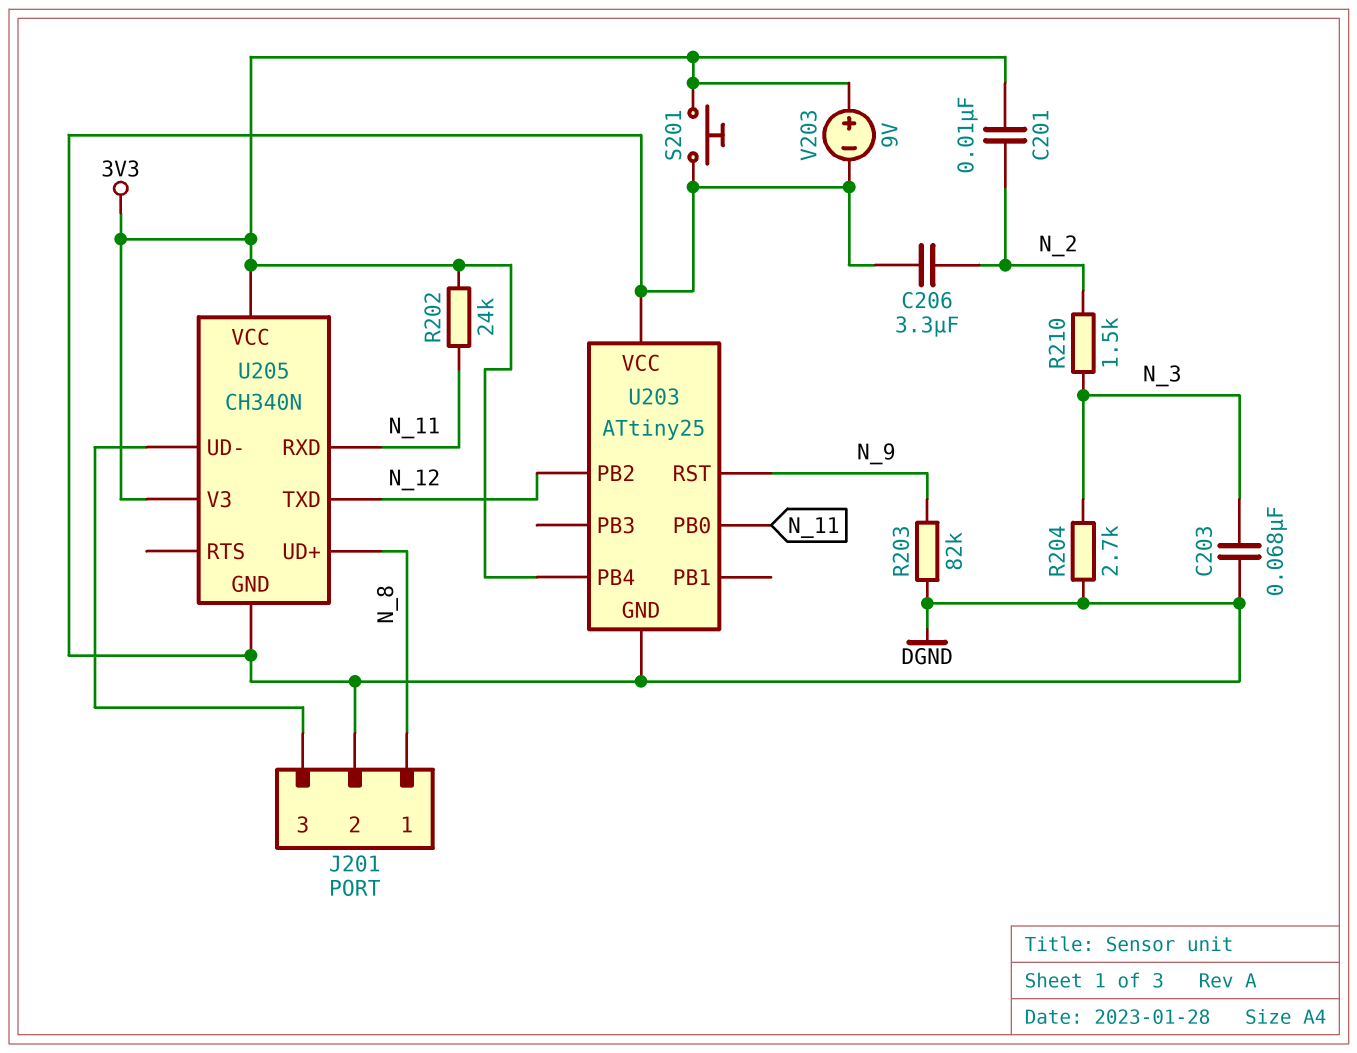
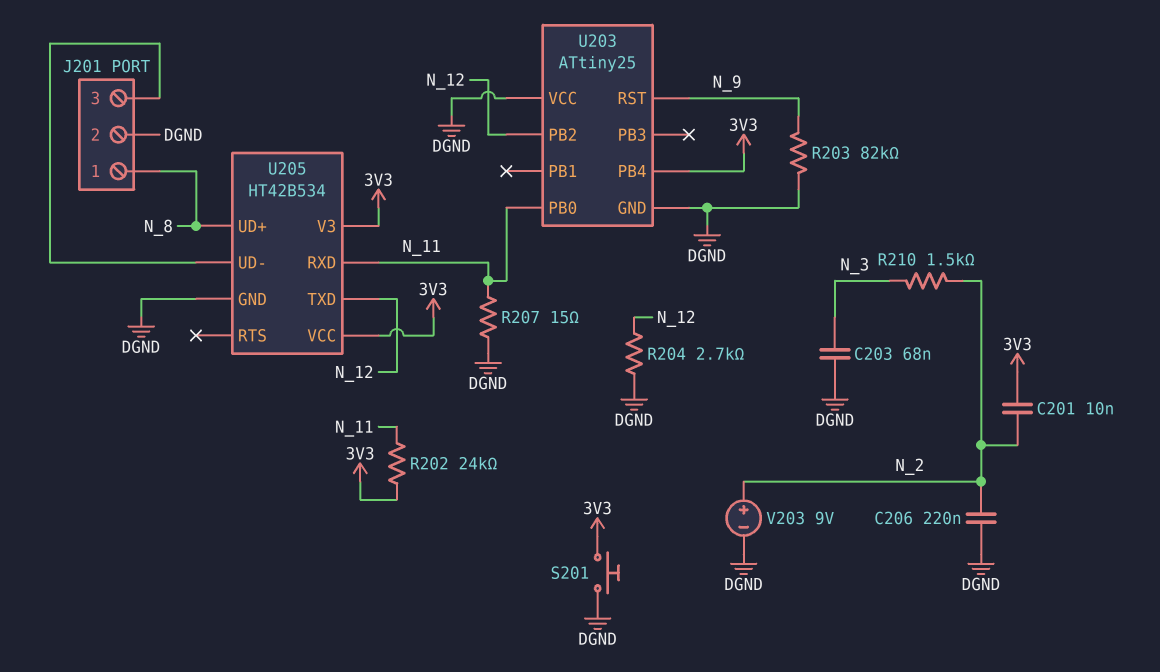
C206: 3.3uF (DGND, N_2) -> 220nF (DGND, N_2)
R204: 2.7k (DGND, N_3) -> 2.7k (DGND, N_12)
R207: none -> 15 (DGND, N_11)
U205: CH340N -> HT42B534
V203: 9V (plus 3V3, minus DGND) -> 9V (plus N_2, minus DGND)

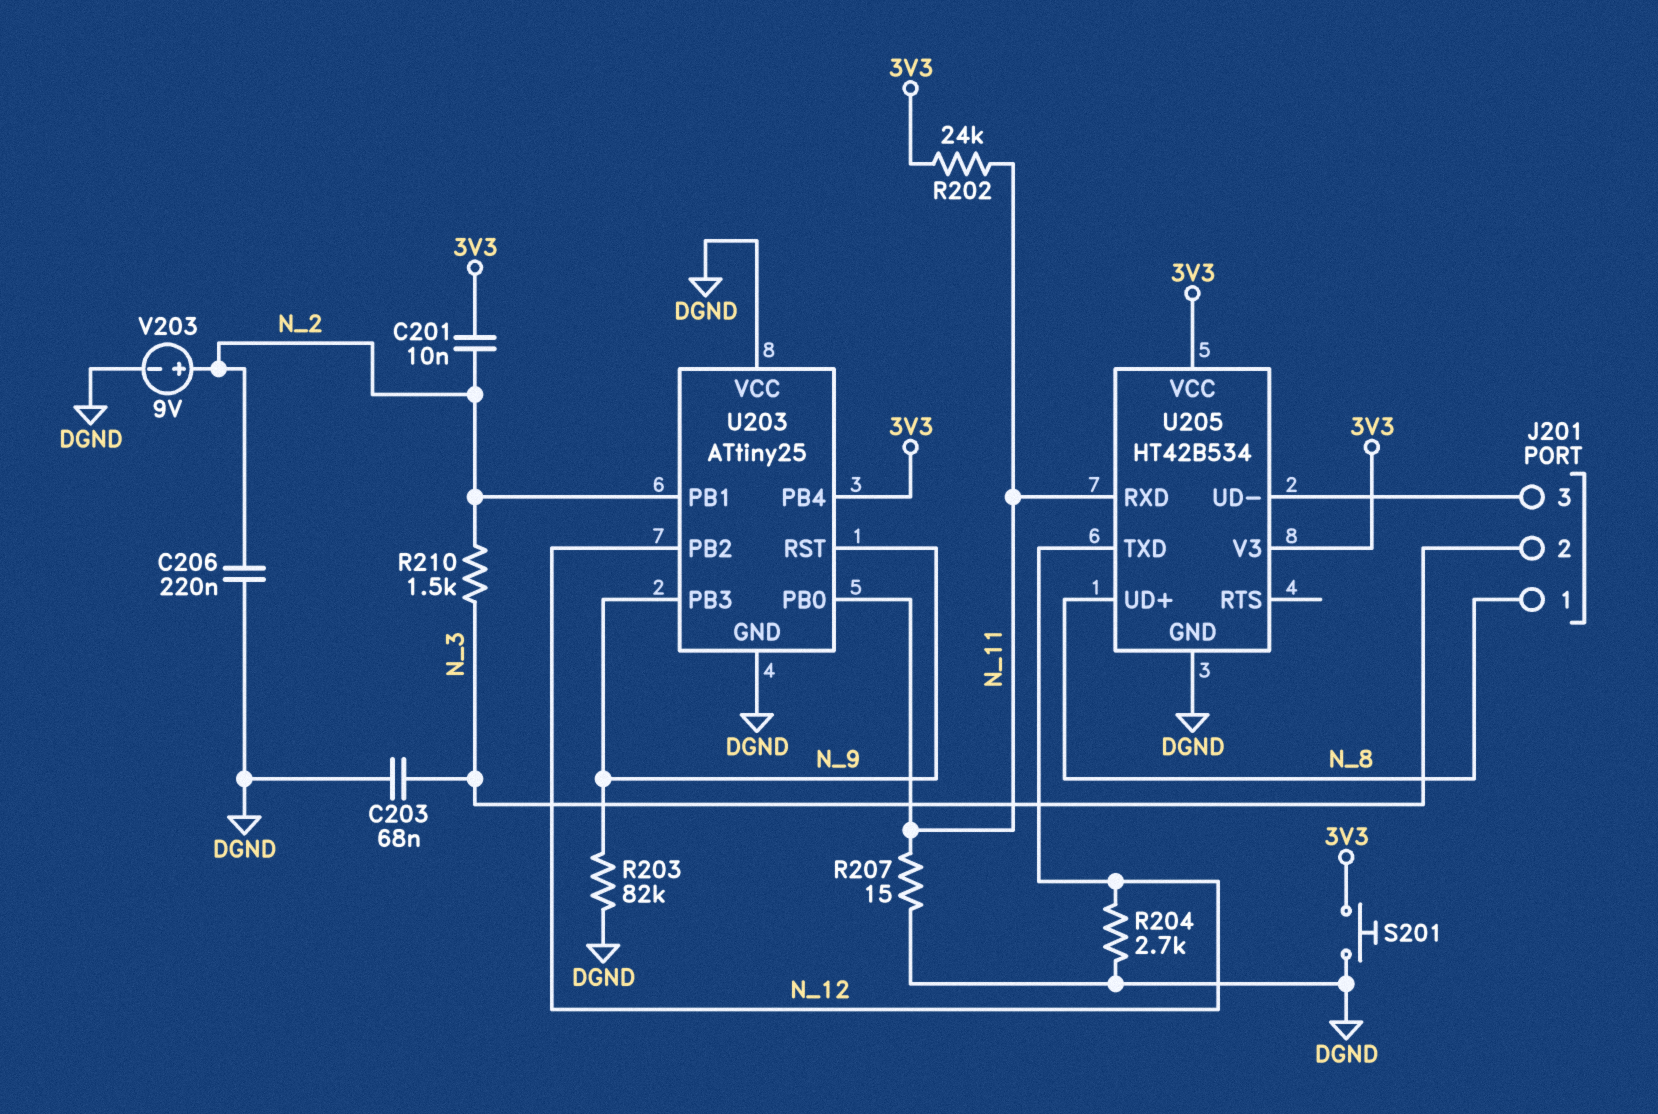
J201 pin 2: DGND -> N_3
U203 pin PB1: none -> N_2
U203 pin PB3: none -> N_9

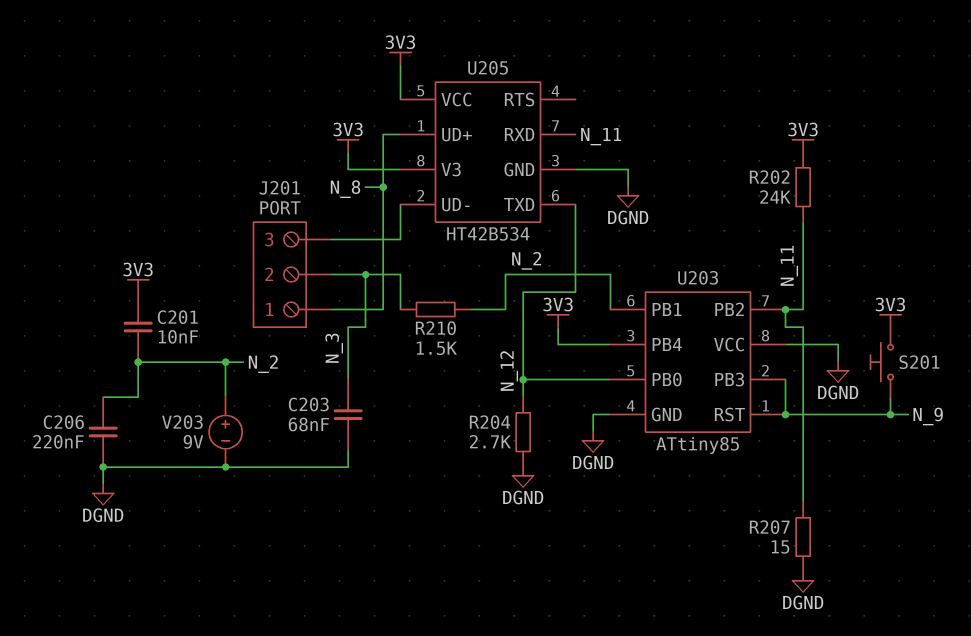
R203: 82k (DGND, N_9) -> none
S201: button (3V3, DGND) -> button (3V3, N_9)
U203: ATtiny25 -> ATtiny85
U203 pin PB0: N_11 -> N_12
U203 pin PB2: N_12 -> N_11

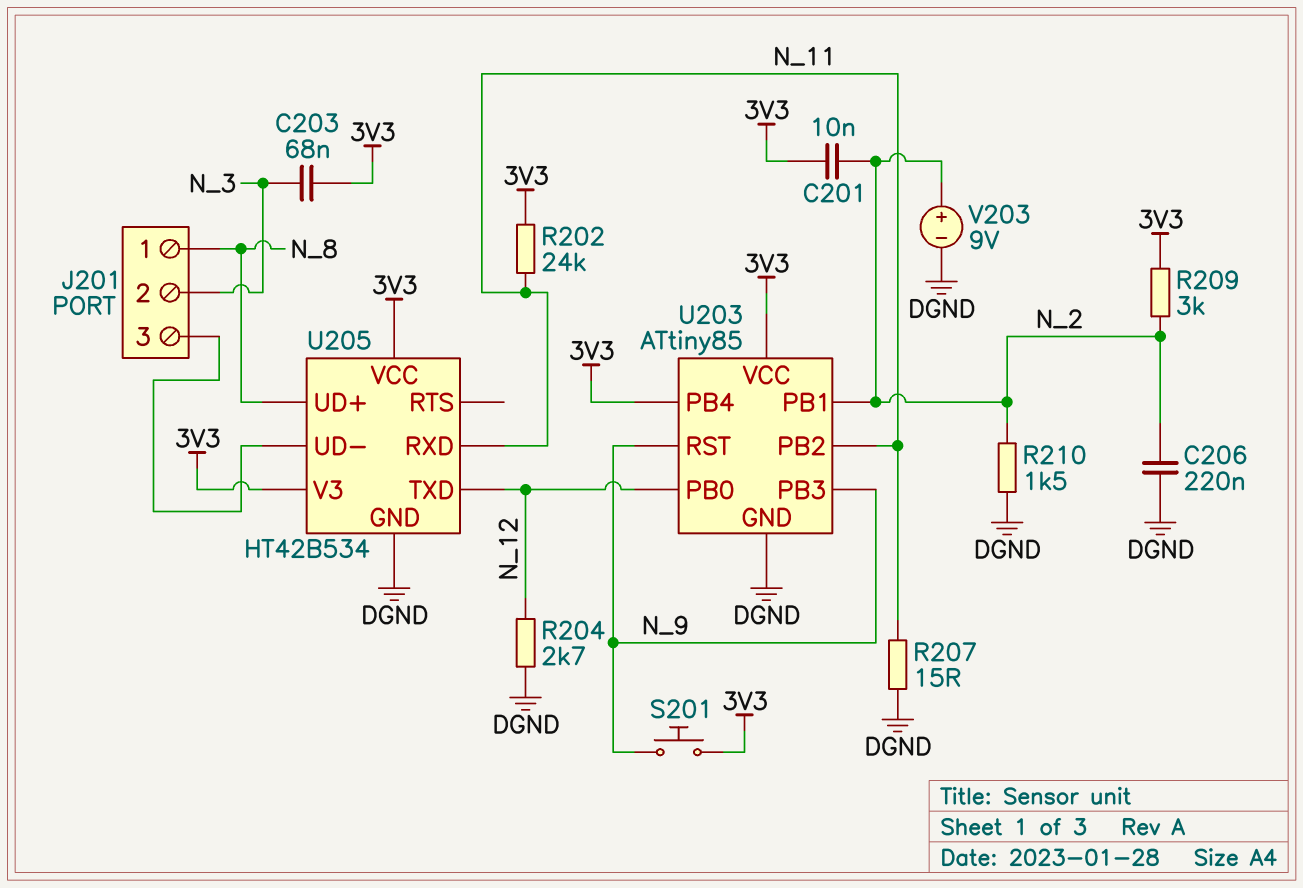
C203: 68nF (DGND, N_3) -> 68nF (3V3, N_3)
R209: none -> 3k (3V3, N_2)
R210: 1.5k (N_2, N_3) -> 1.5k (DGND, N_2)
U203 pin VCC: DGND -> 3V3

